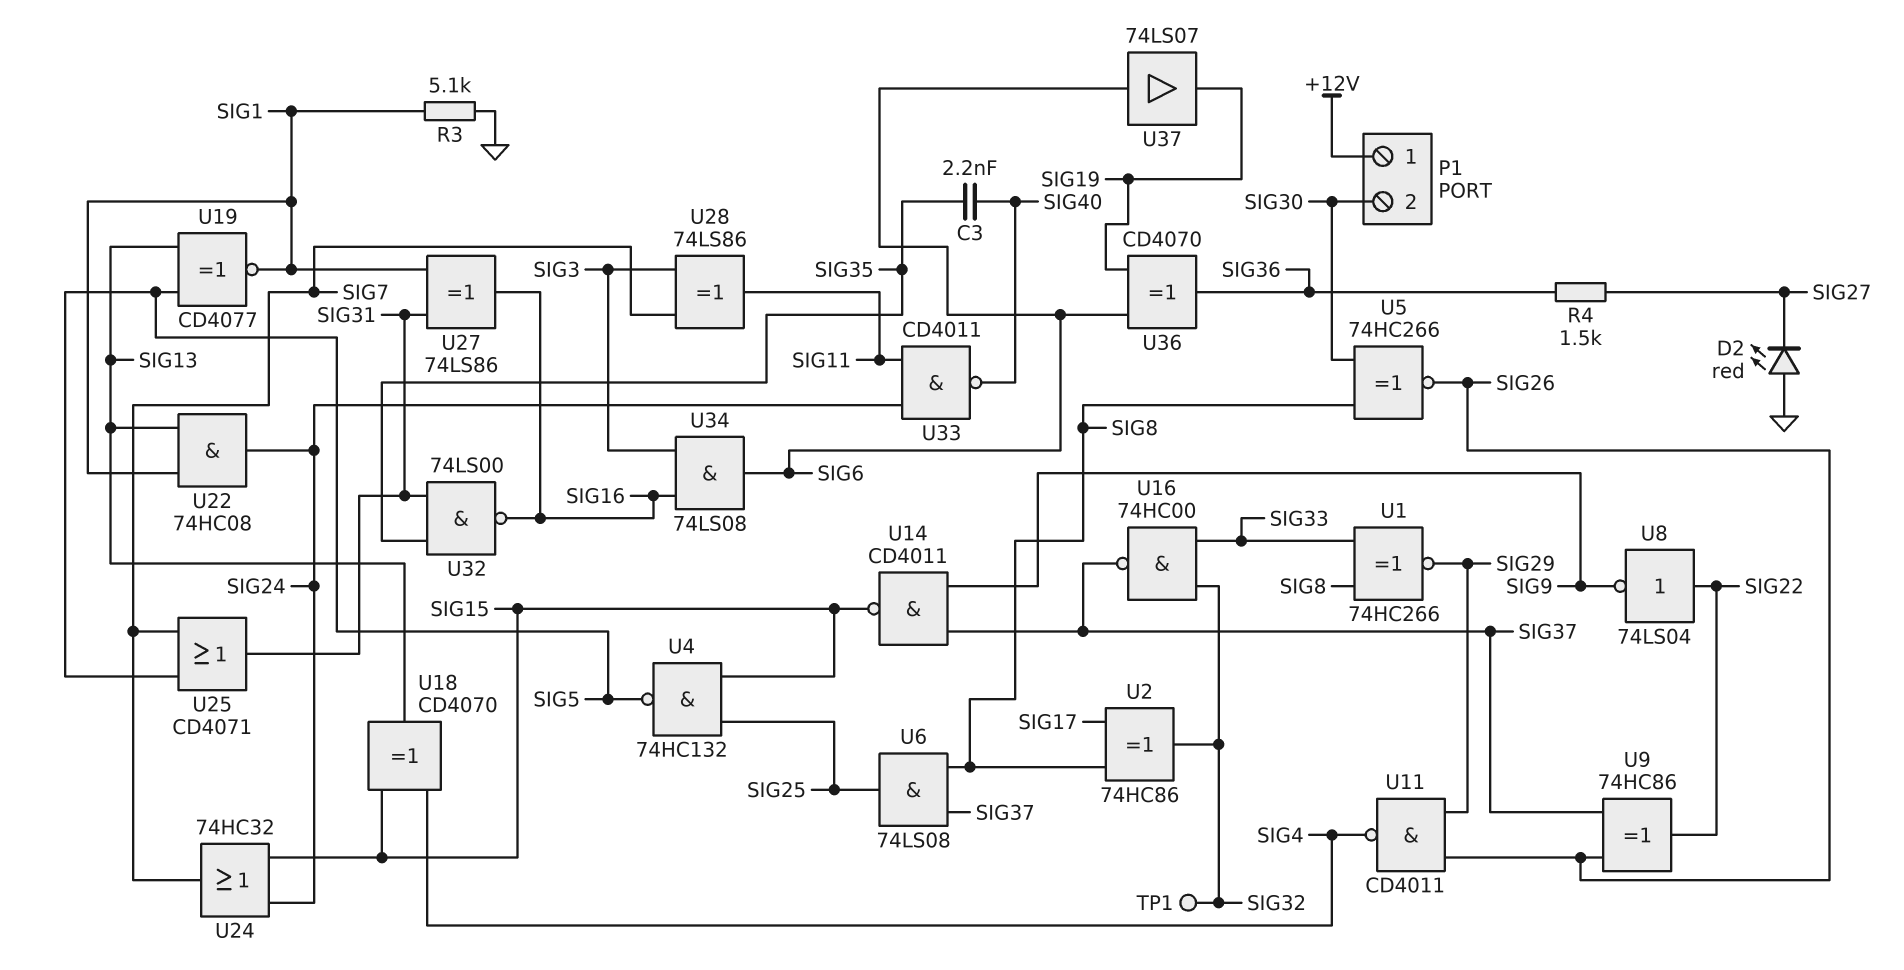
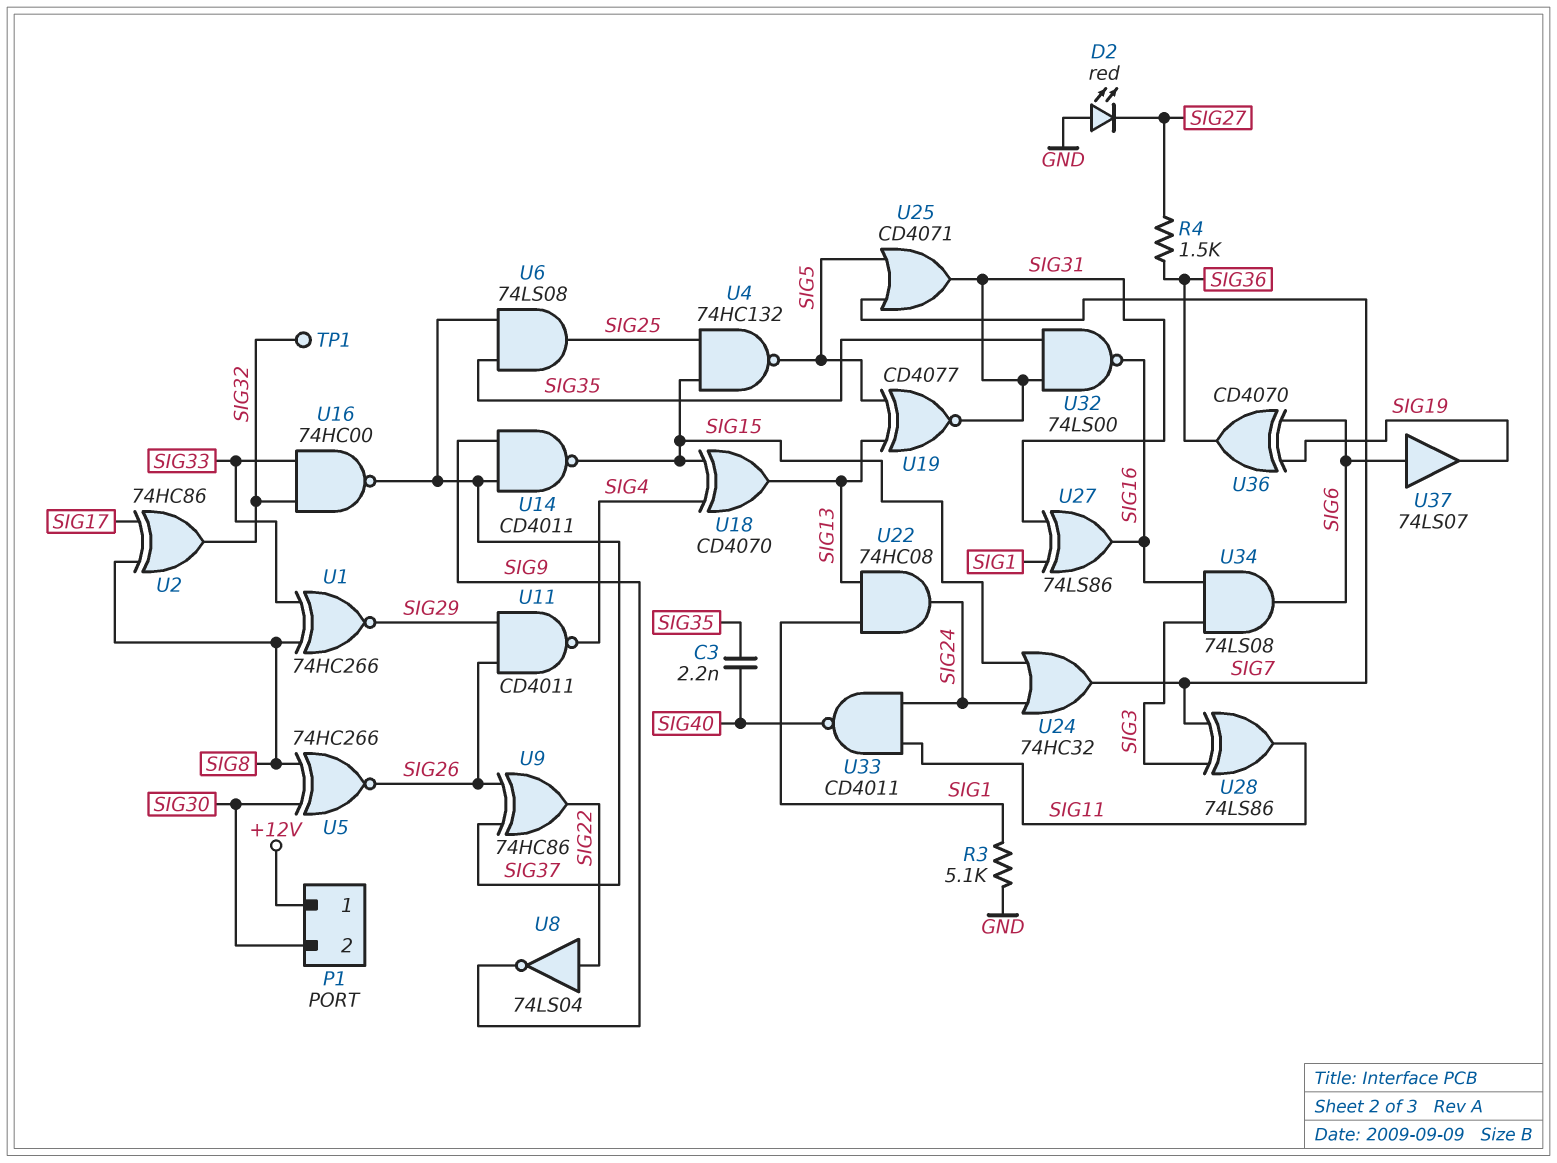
U6: AND 74LS08 (in SIG8, in SIG37, out SIG25) -> AND 74LS08 (in SIG35, in SIG37, out SIG25)
U19: XNOR CD4077 (in SIG5, in SIG13, out SIG1) -> XNOR CD4077 (in SIG5, in SIG13, out SIG31)

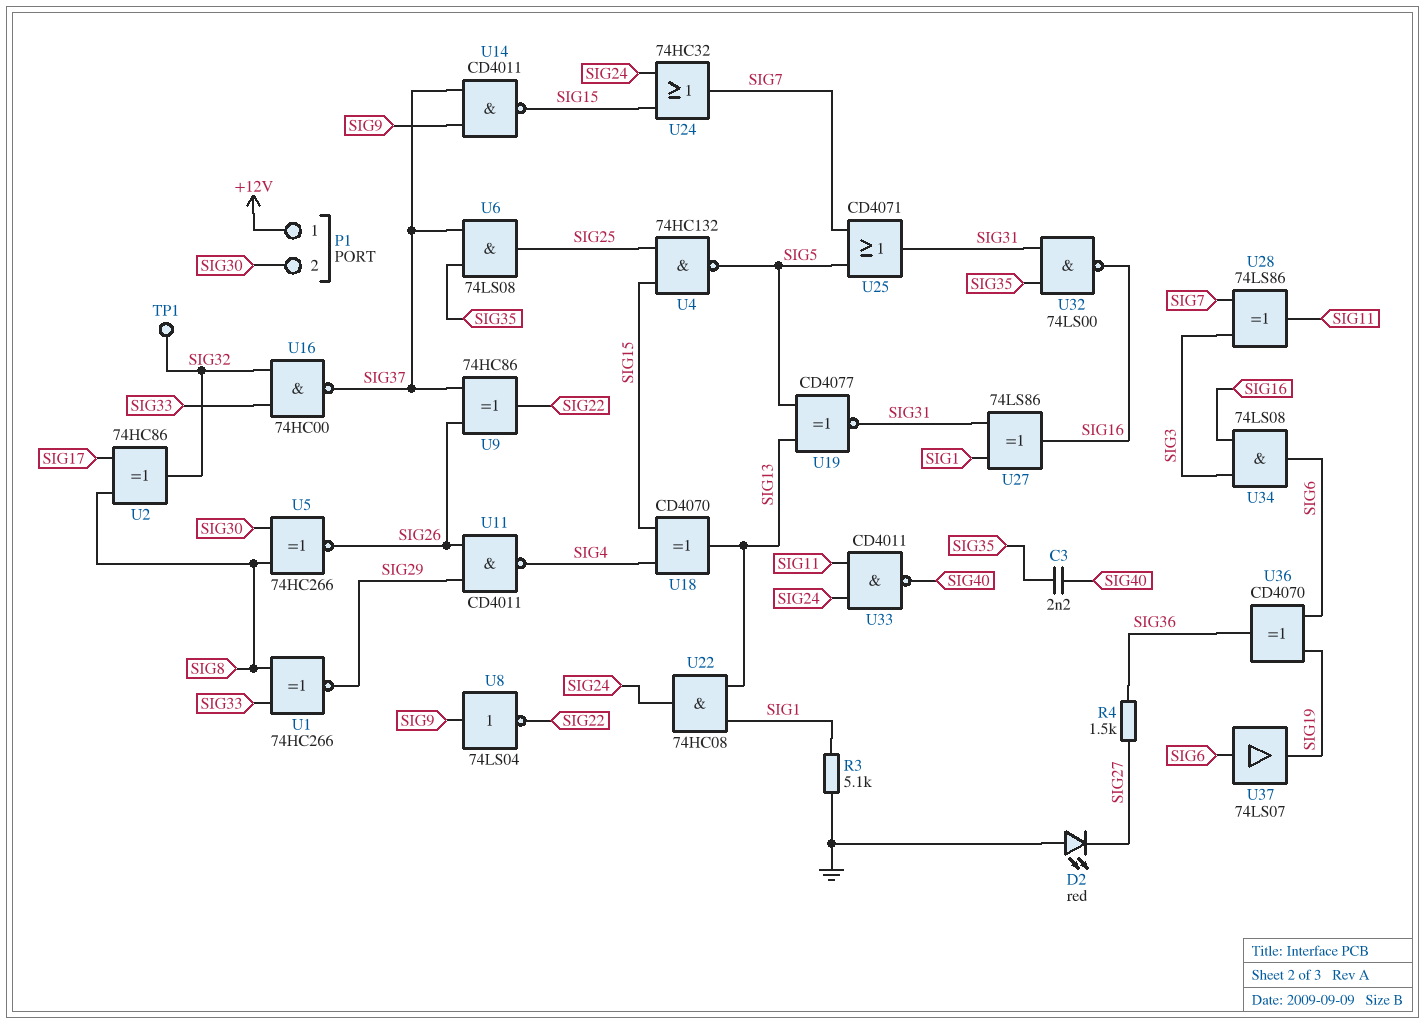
U8: NOT 74LS04 (in SIG22, out SIG9) -> NOT 74LS04 (in SIG9, out SIG22)

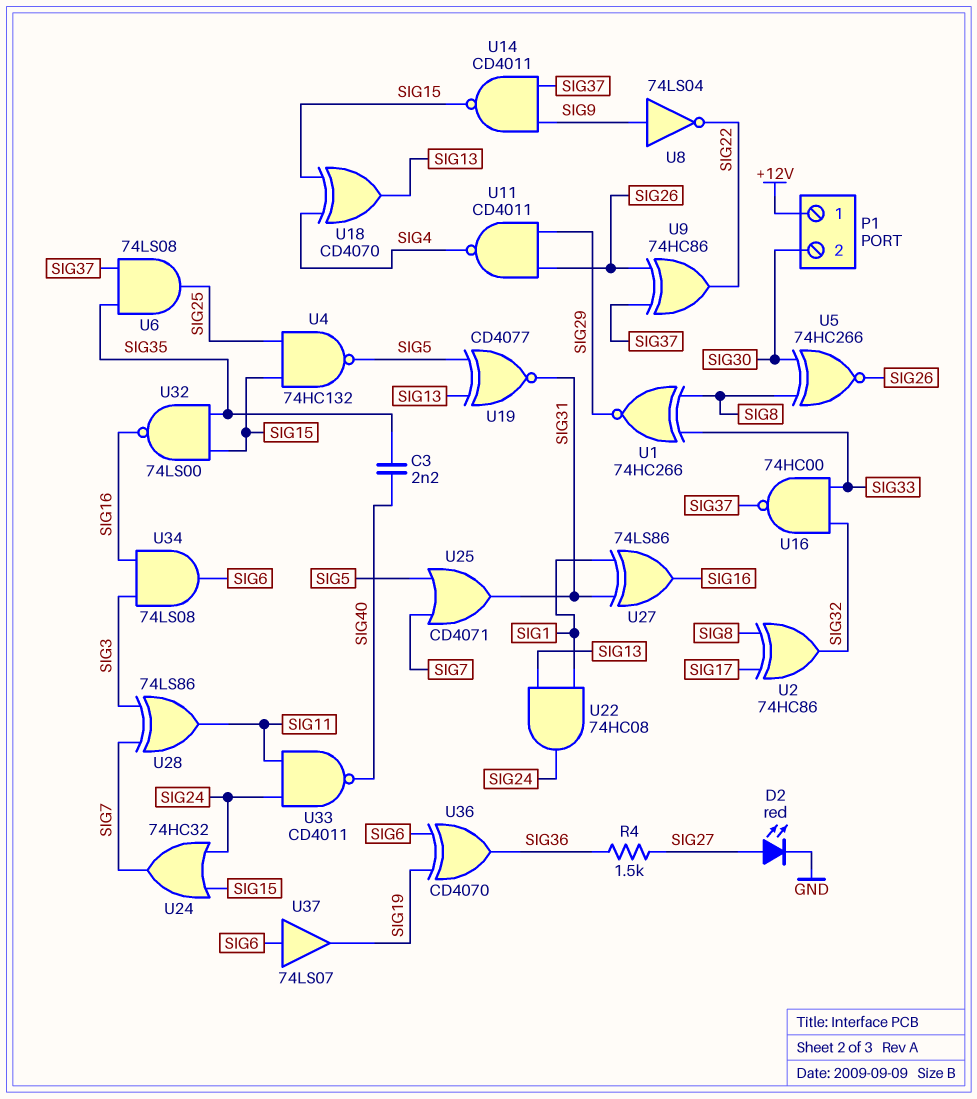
D2: LED red (A GND, K SIG27) -> LED red (A SIG27, K GND)
R3: 5.1k (GND, SIG1) -> none
TP1: test point (SIG32) -> none
U32: NAND 74LS00 (in SIG31, in SIG35, out SIG16) -> NAND 74LS00 (in SIG15, in SIG35, out SIG16)

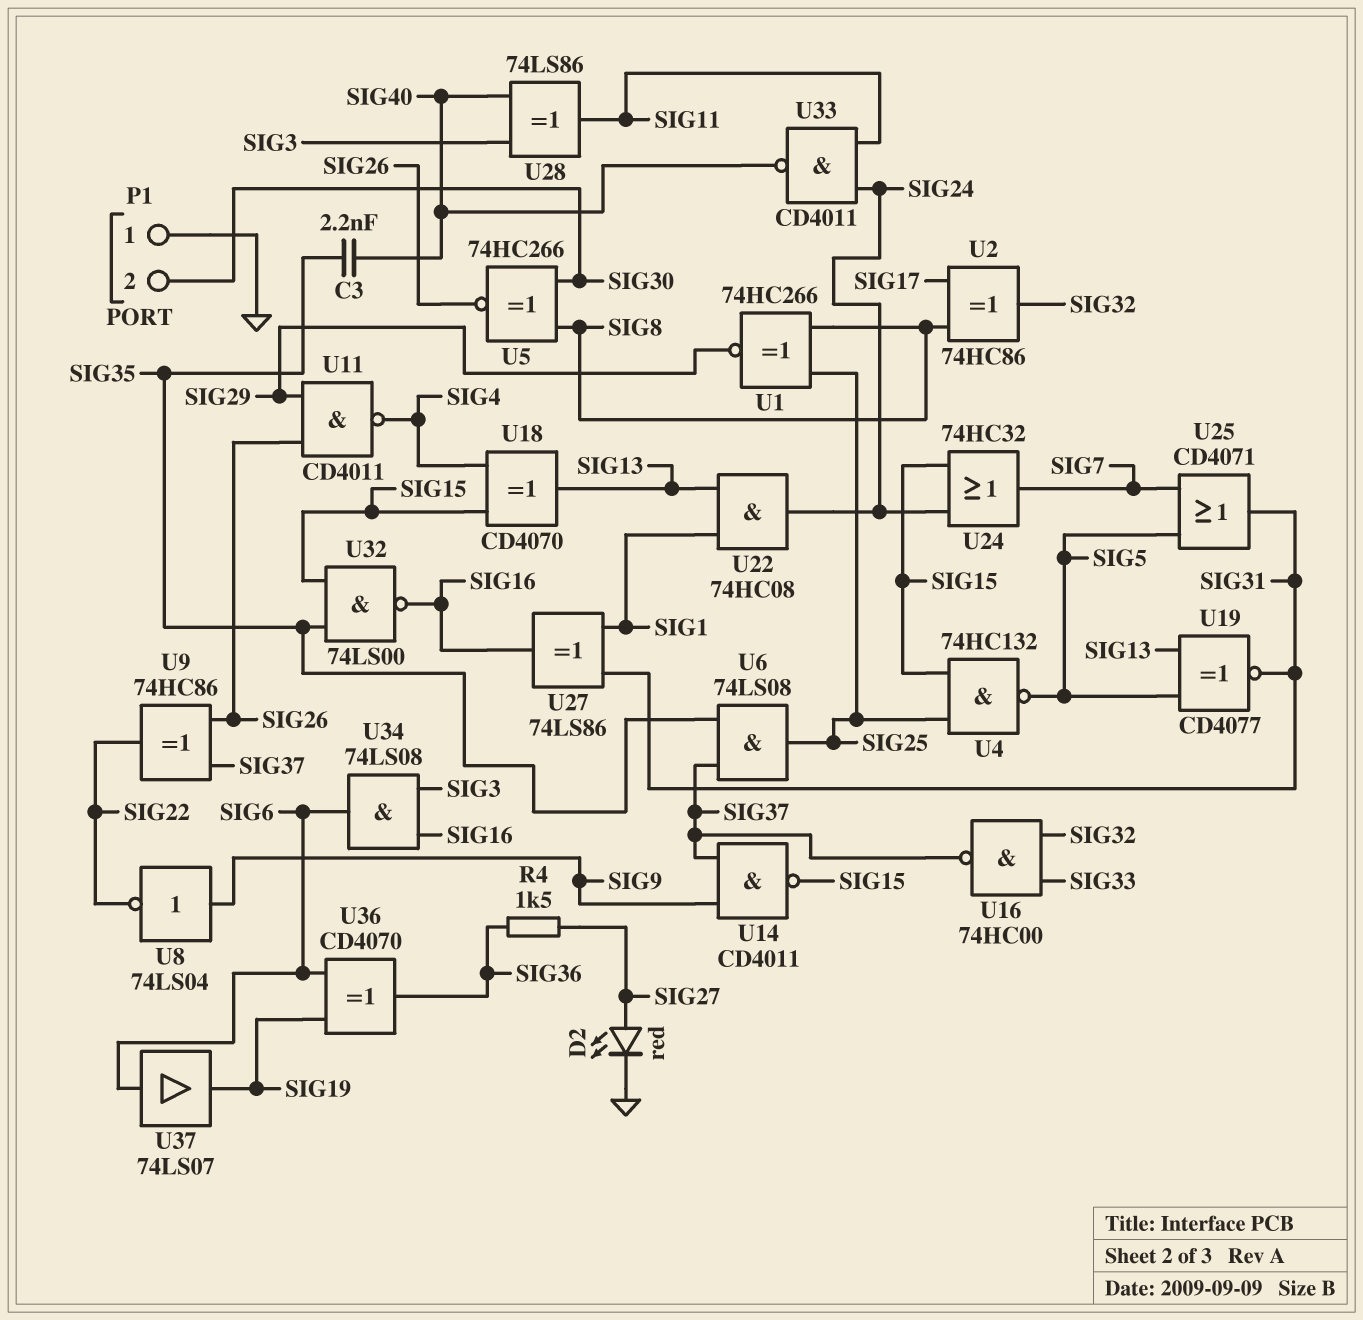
P1 pin 1: +12V -> GND
U1: XNOR 74HC266 (in SIG8, in SIG33, out SIG29) -> XNOR 74HC266 (in SIG8, in SIG25, out SIG29)
U28: XOR 74LS86 (in SIG3, in SIG7, out SIG11) -> XOR 74LS86 (in SIG3, in SIG40, out SIG11)

